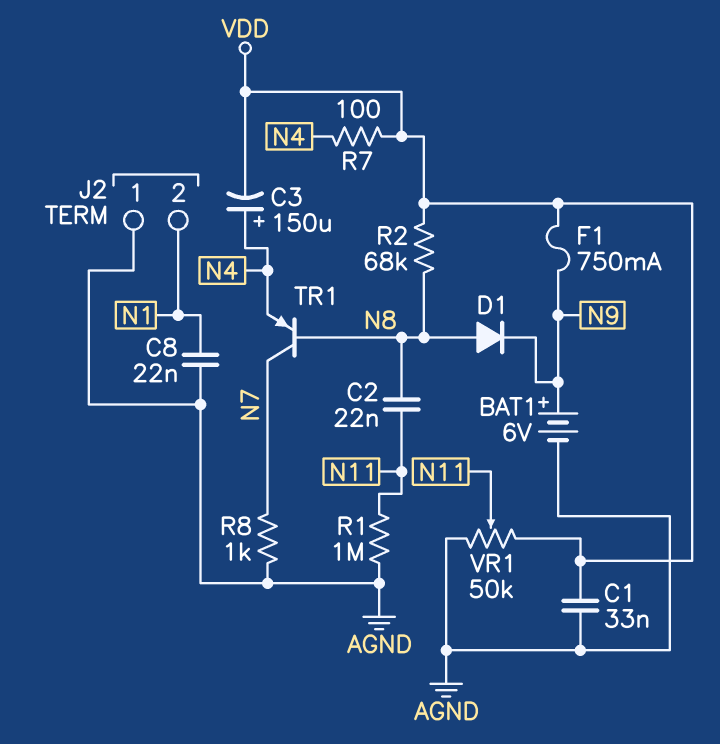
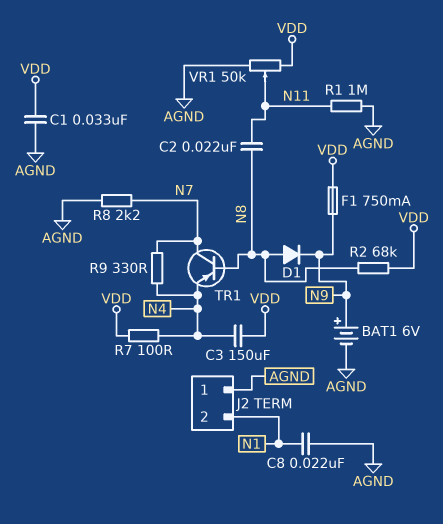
C3: 150uF (plus N4, minus VDD) -> 150uF (N4, VDD)
R8: 1k (AGND, N7) -> 2.2k (AGND, N7)
R9: none -> 330 (N4, N7)

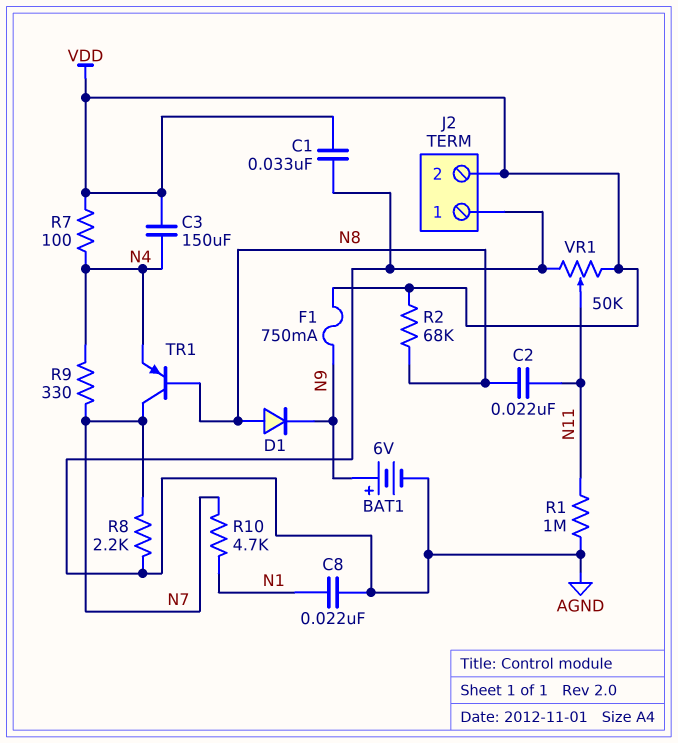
J2 pin 2: N1 -> VDD
R10: none -> 4.7k (N1, N7)

